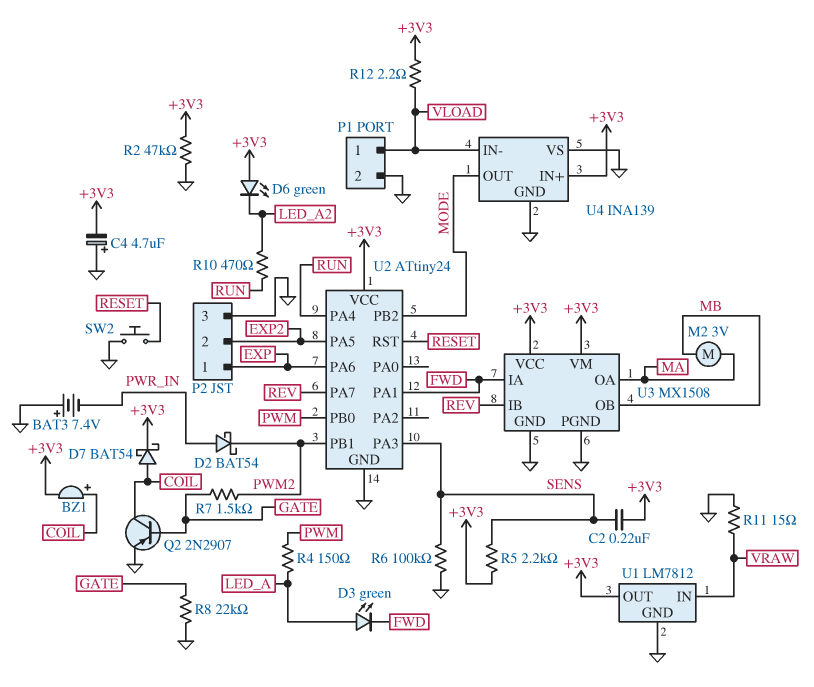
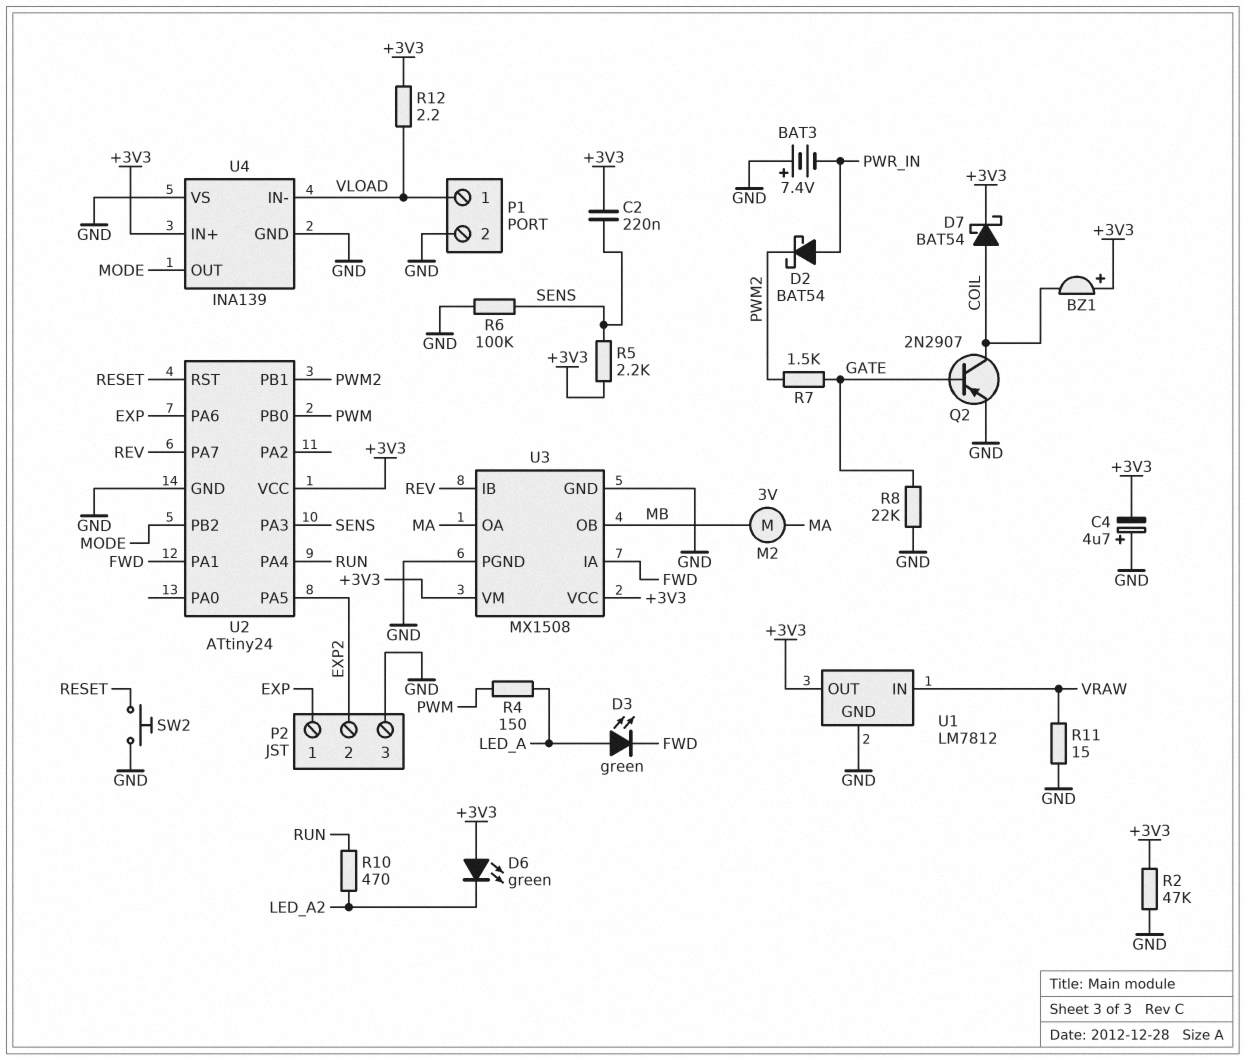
BZ1: buzzer (plus COIL, minus +3V3) -> buzzer (plus +3V3, minus COIL)

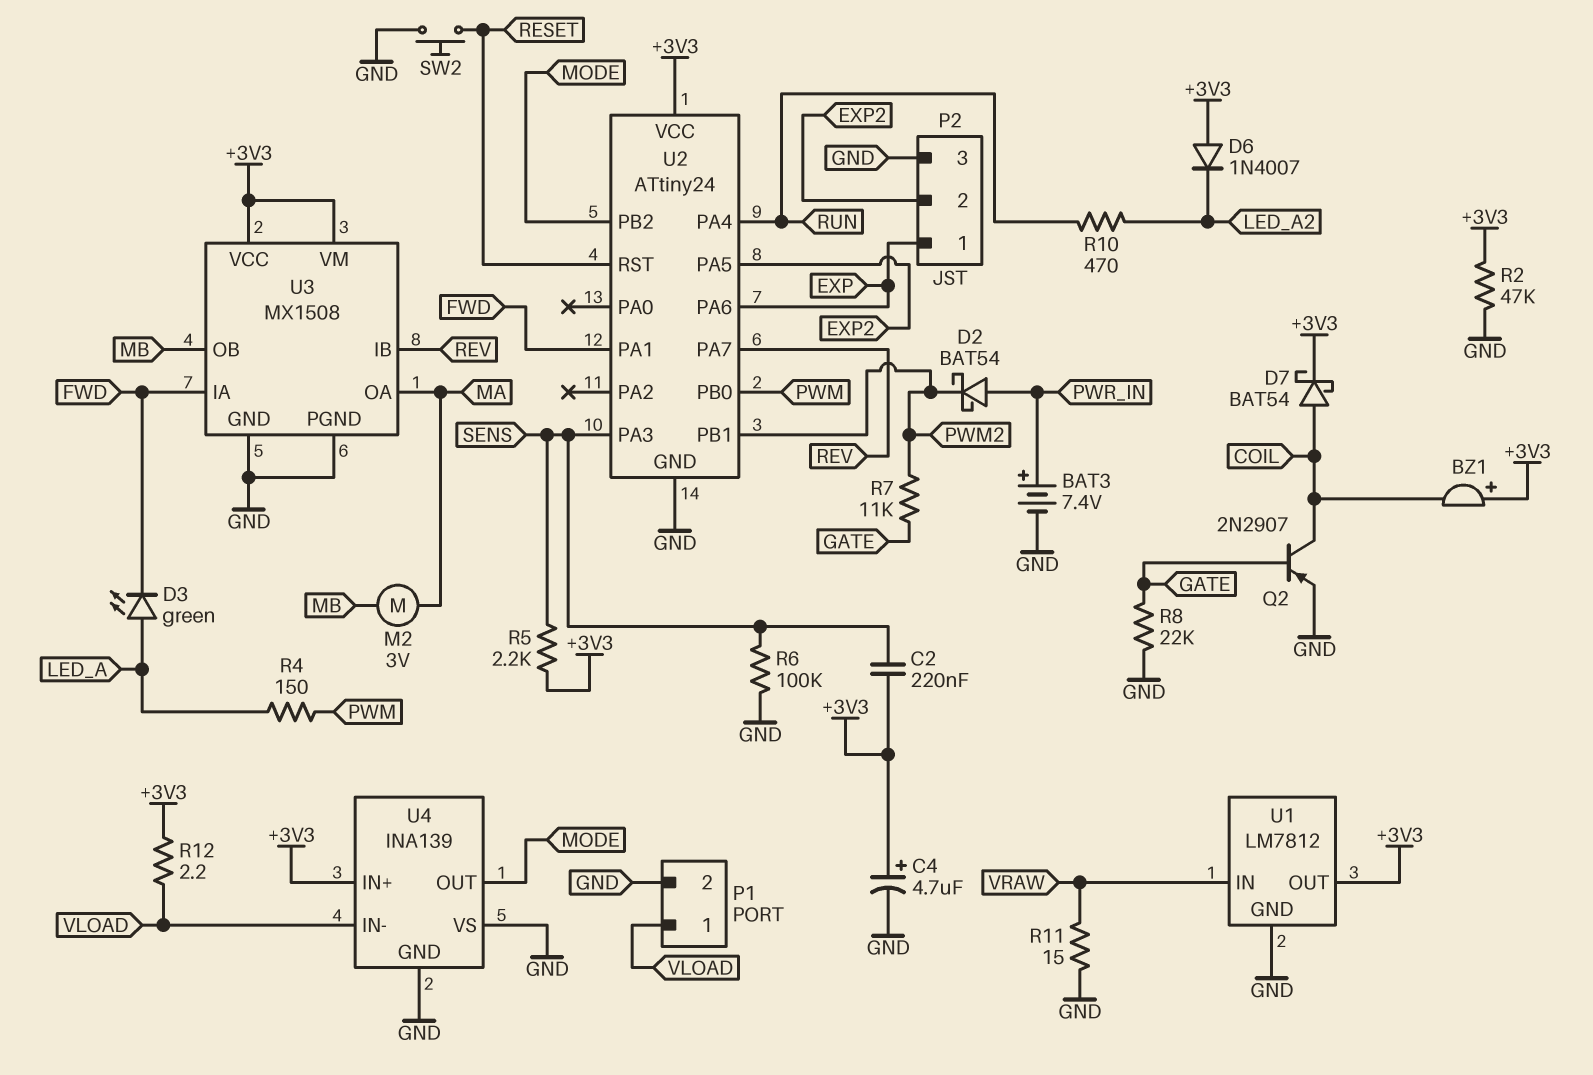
BAT3: 7.4V (plus GND, minus PWR_IN) -> 7.4V (plus PWR_IN, minus GND)
C4: 4.7uF (plus GND, minus +3V3) -> 4.7uF (plus +3V3, minus GND)
D6: LED green (A +3V3, K LED_A2) -> diode 1N4007 (A +3V3, K LED_A2)
R7: 1.5k (GATE, PWM2) -> 11k (GATE, PWM2)

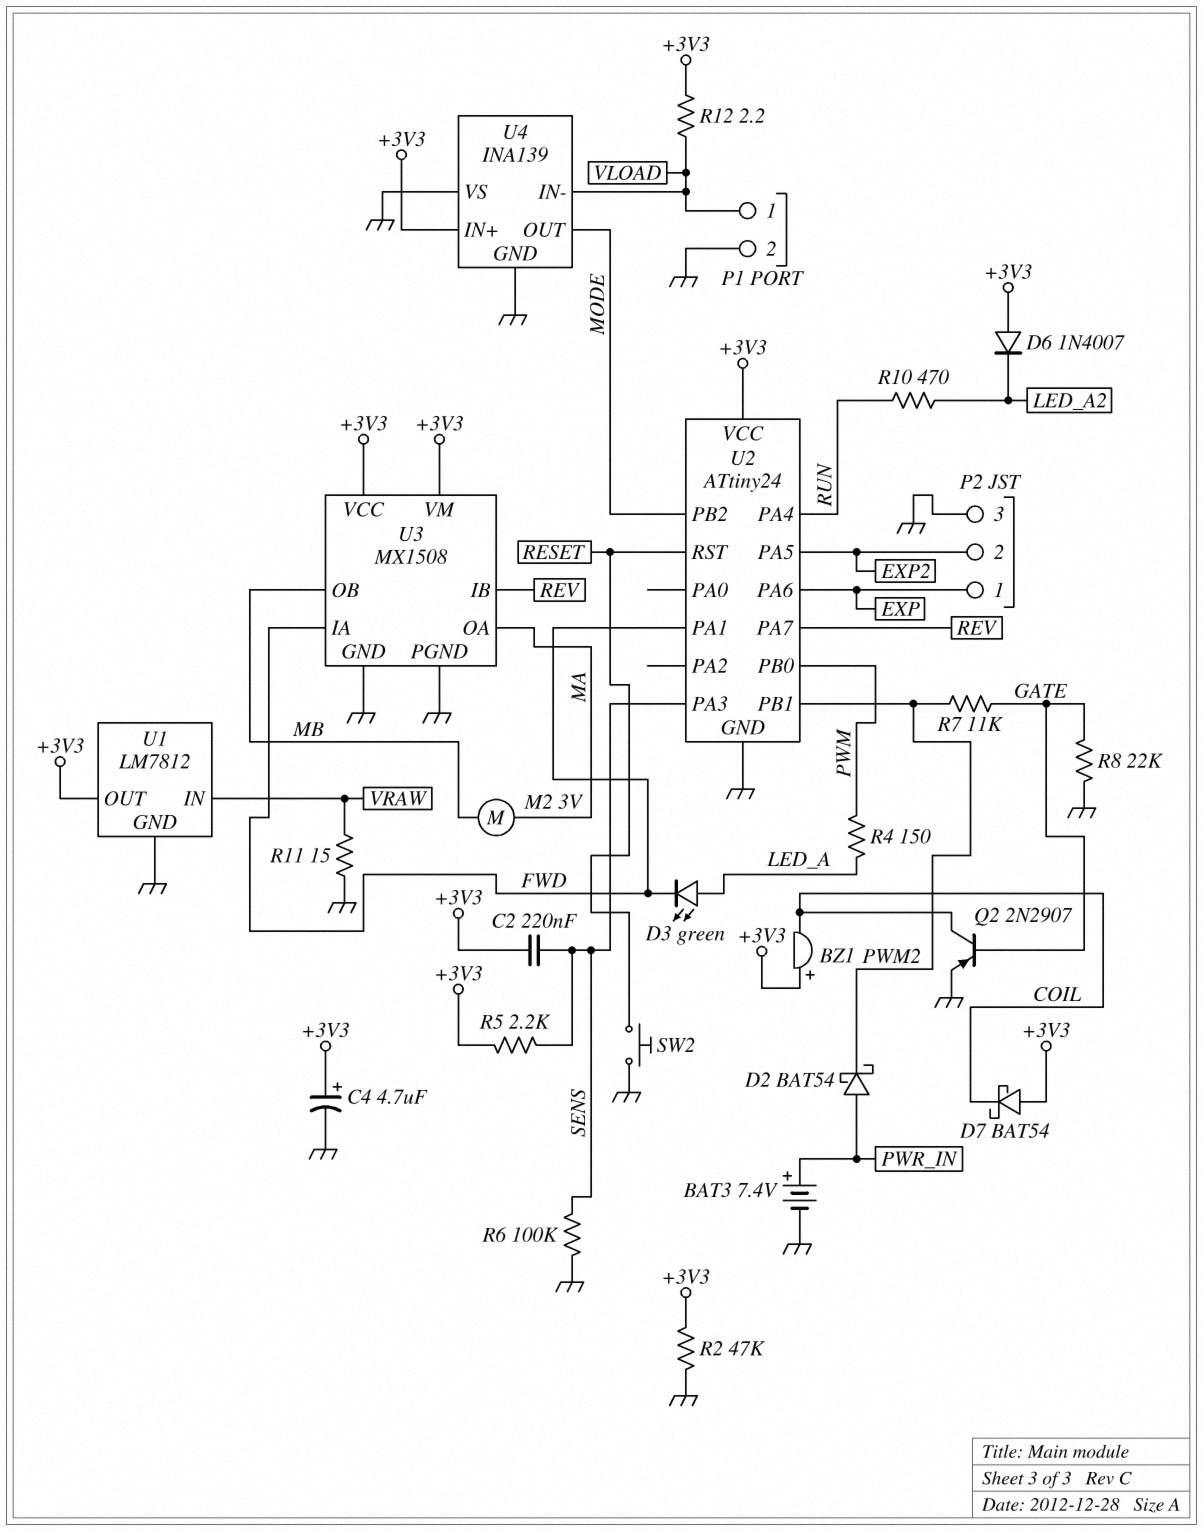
D7: schottky BAT54 (A COIL, K +3V3) -> schottky BAT54 (A +3V3, K COIL)

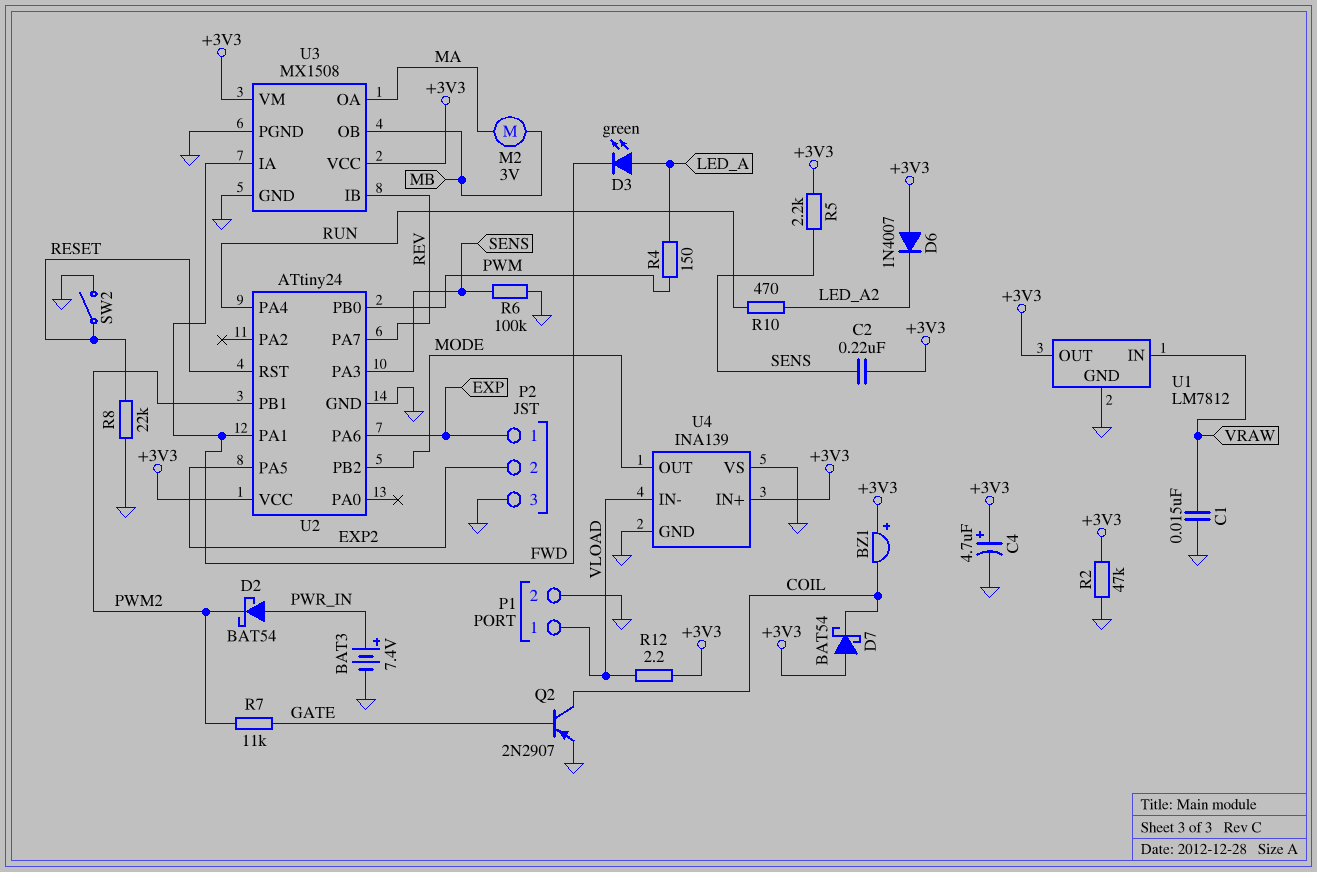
C1: none -> 15nF (GND, VRAW)
R8: 22k (GATE, GND) -> 22k (GND, RESET)
R11: 15 (GND, VRAW) -> none
SW2: button (GND, RESET) -> switch (GND, RESET)

